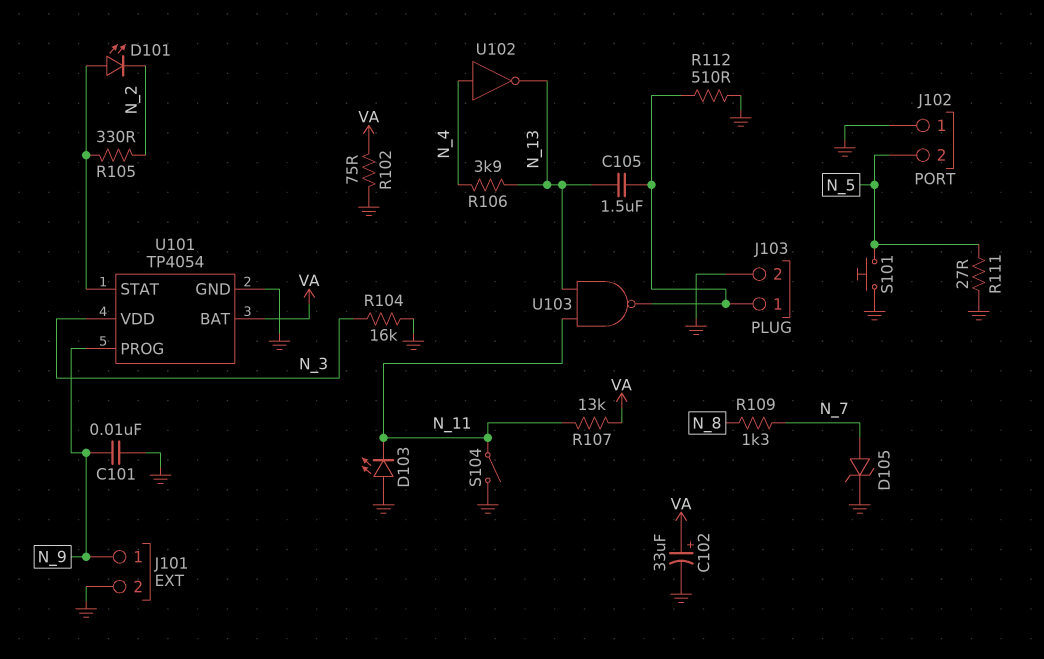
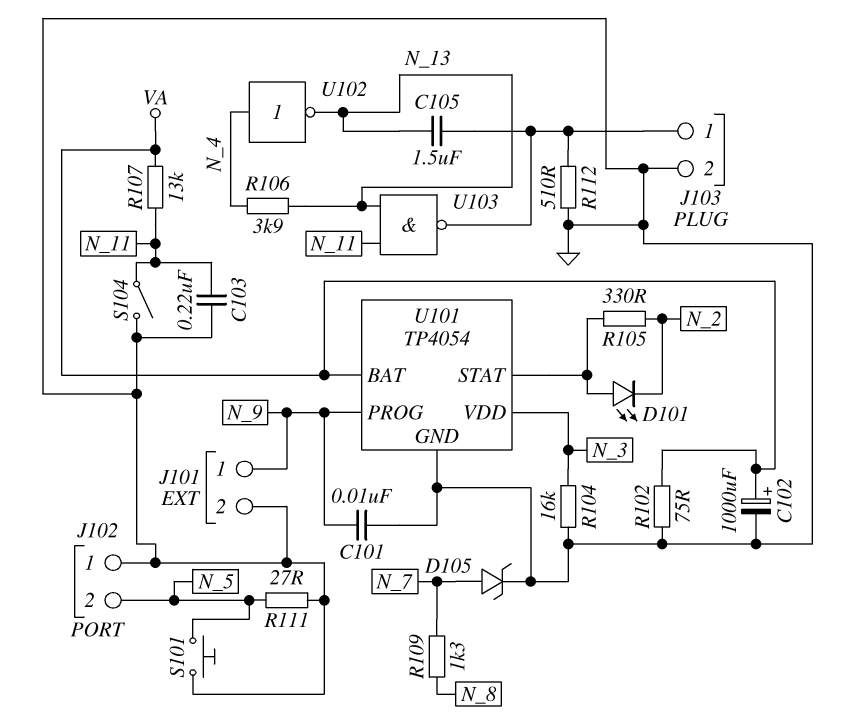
C102: 33uF (plus VA, minus GND) -> 1000uF (plus VA, minus GND)
C103: none -> 220nF (GND, N_11)
D103: LED (A GND, K N_11) -> none

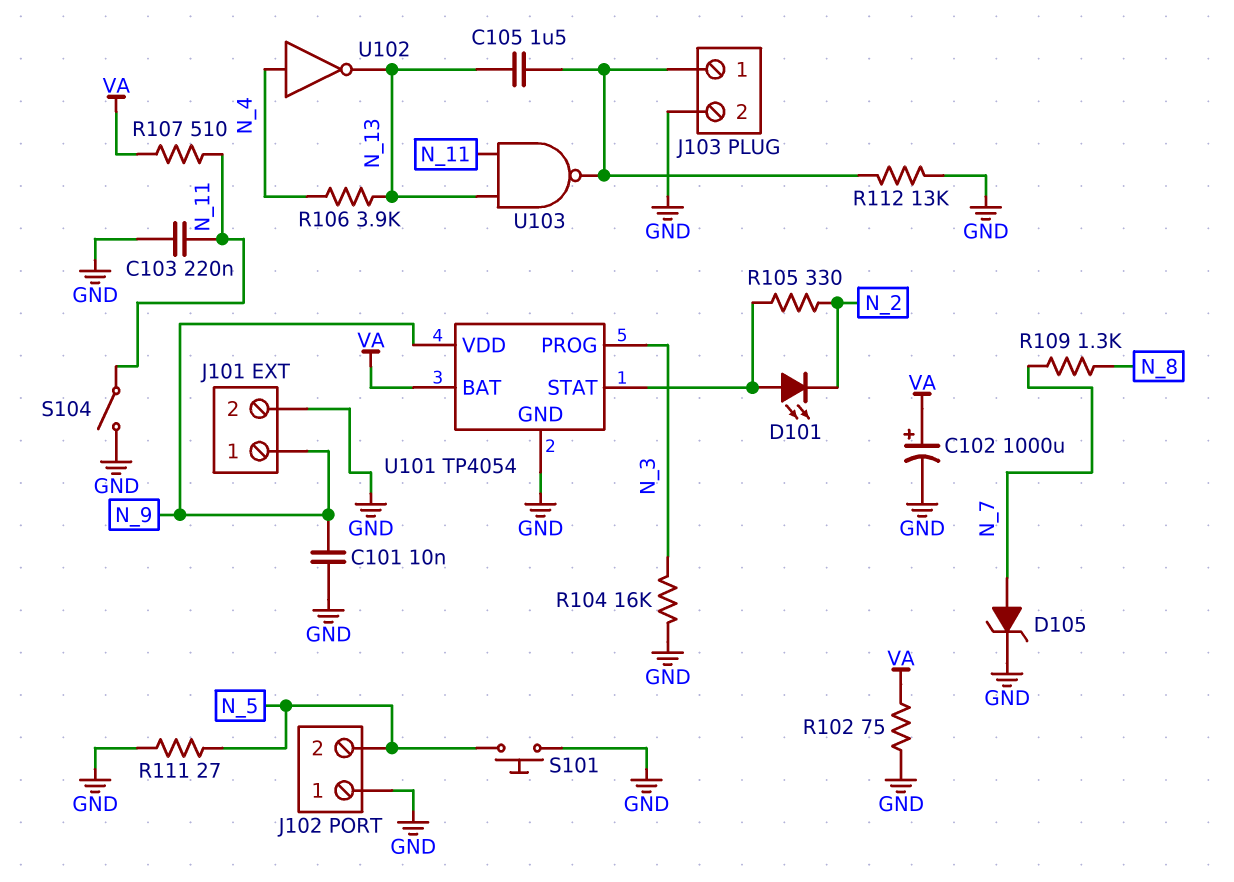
R107: 13k (N_11, VA) -> 510 (N_11, VA)
R112: 510 (GND, J103/1) -> 13k (GND, J103/1)
U101 pin PROG: N_9 -> N_3
U101 pin VDD: N_3 -> N_9

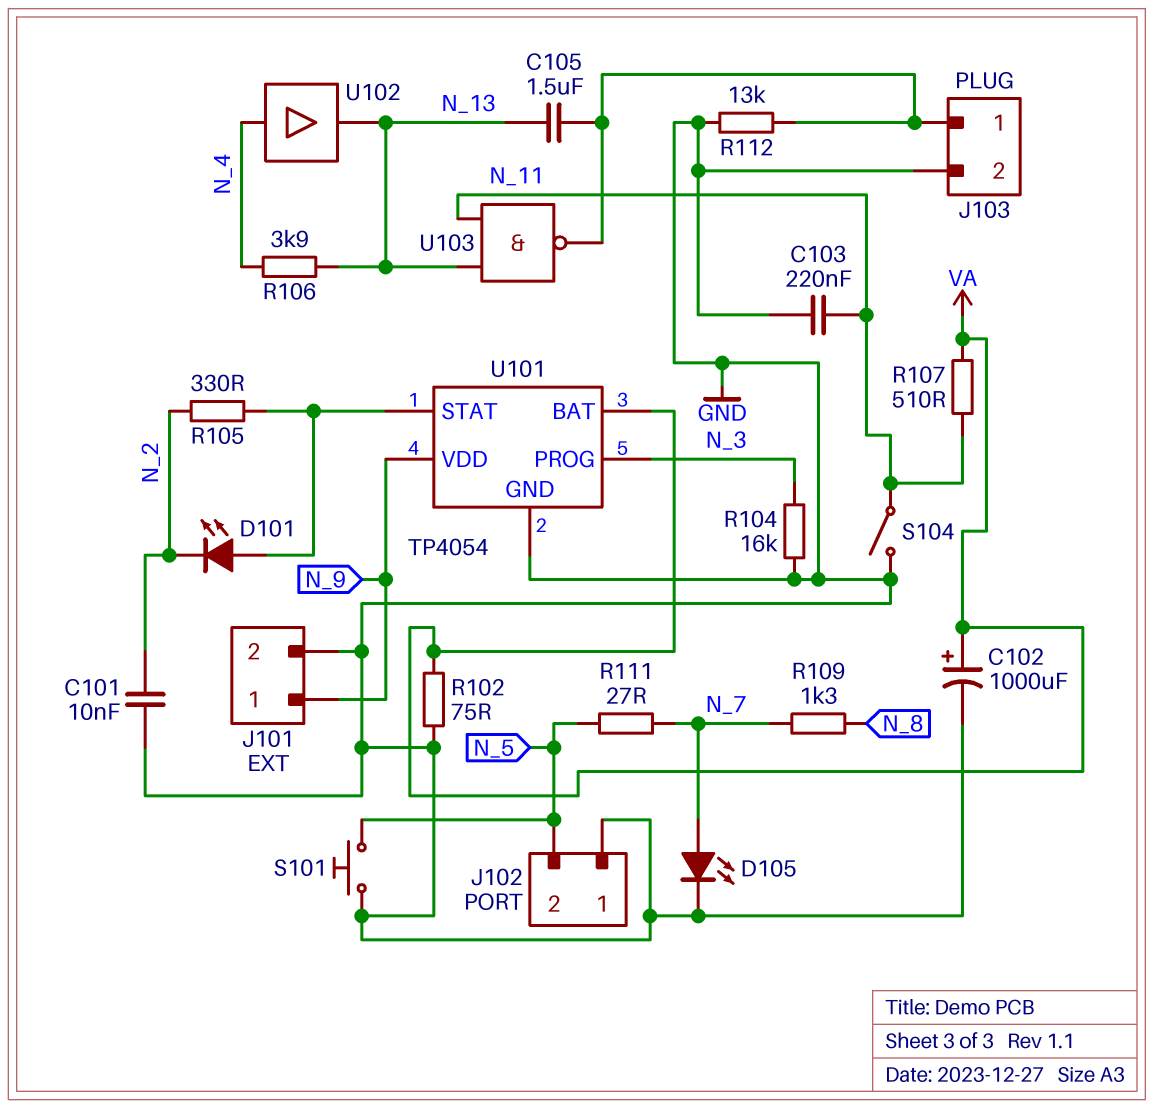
C101: 10nF (GND, N_9) -> 10nF (GND, N_2)
D105: zener (A N_7, K GND) -> LED (A N_7, K GND)
R111: 27 (GND, N_5) -> 27 (N_5, N_7)
U102: NOT (in N_4, out N_13) -> buffer (in N_4, out N_13)

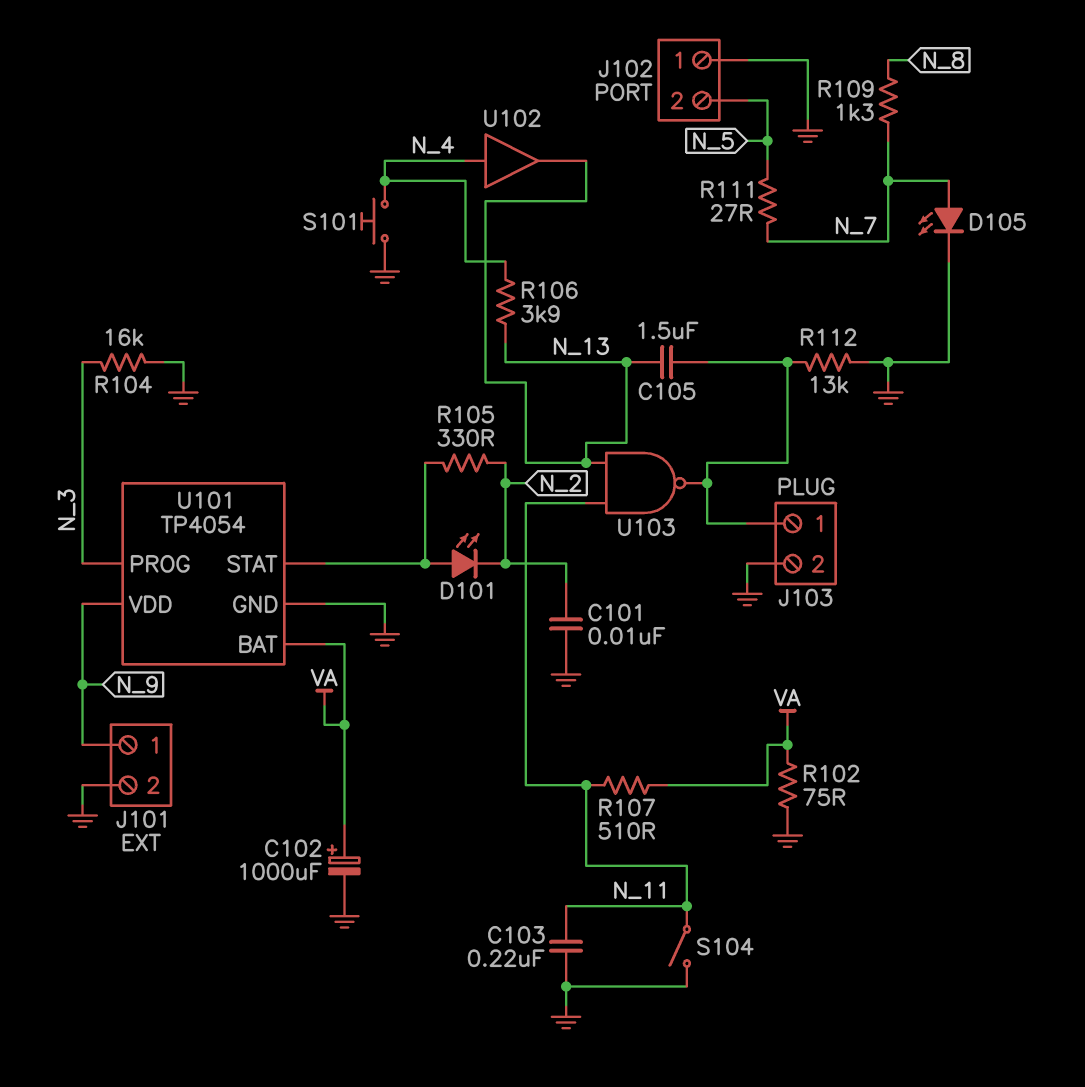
S101: button (GND, N_5) -> button (GND, N_4)

